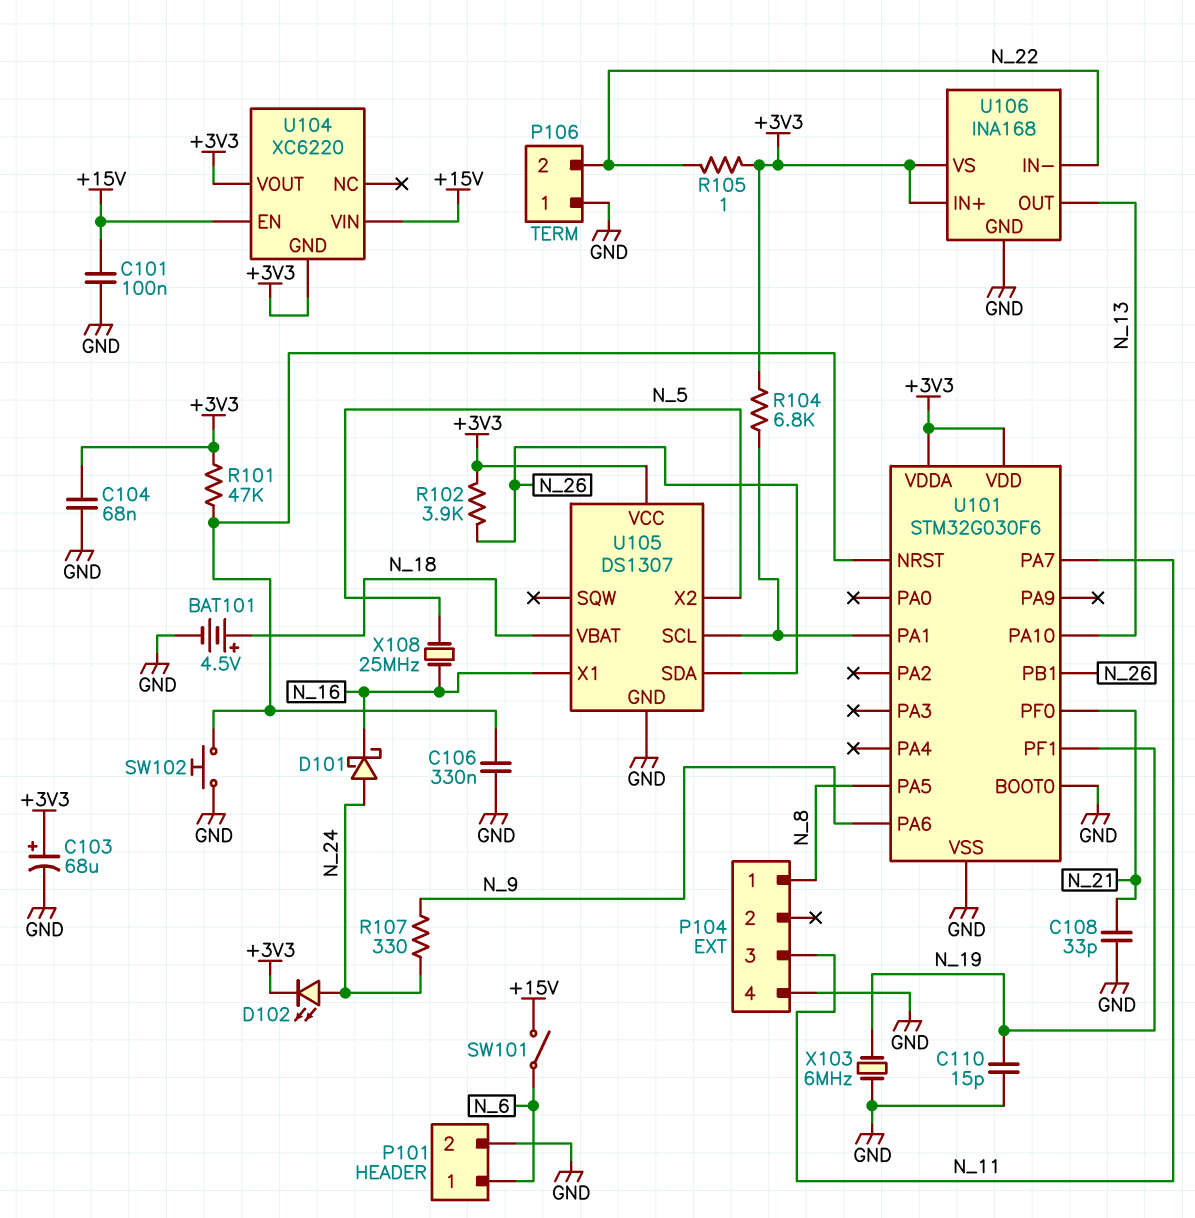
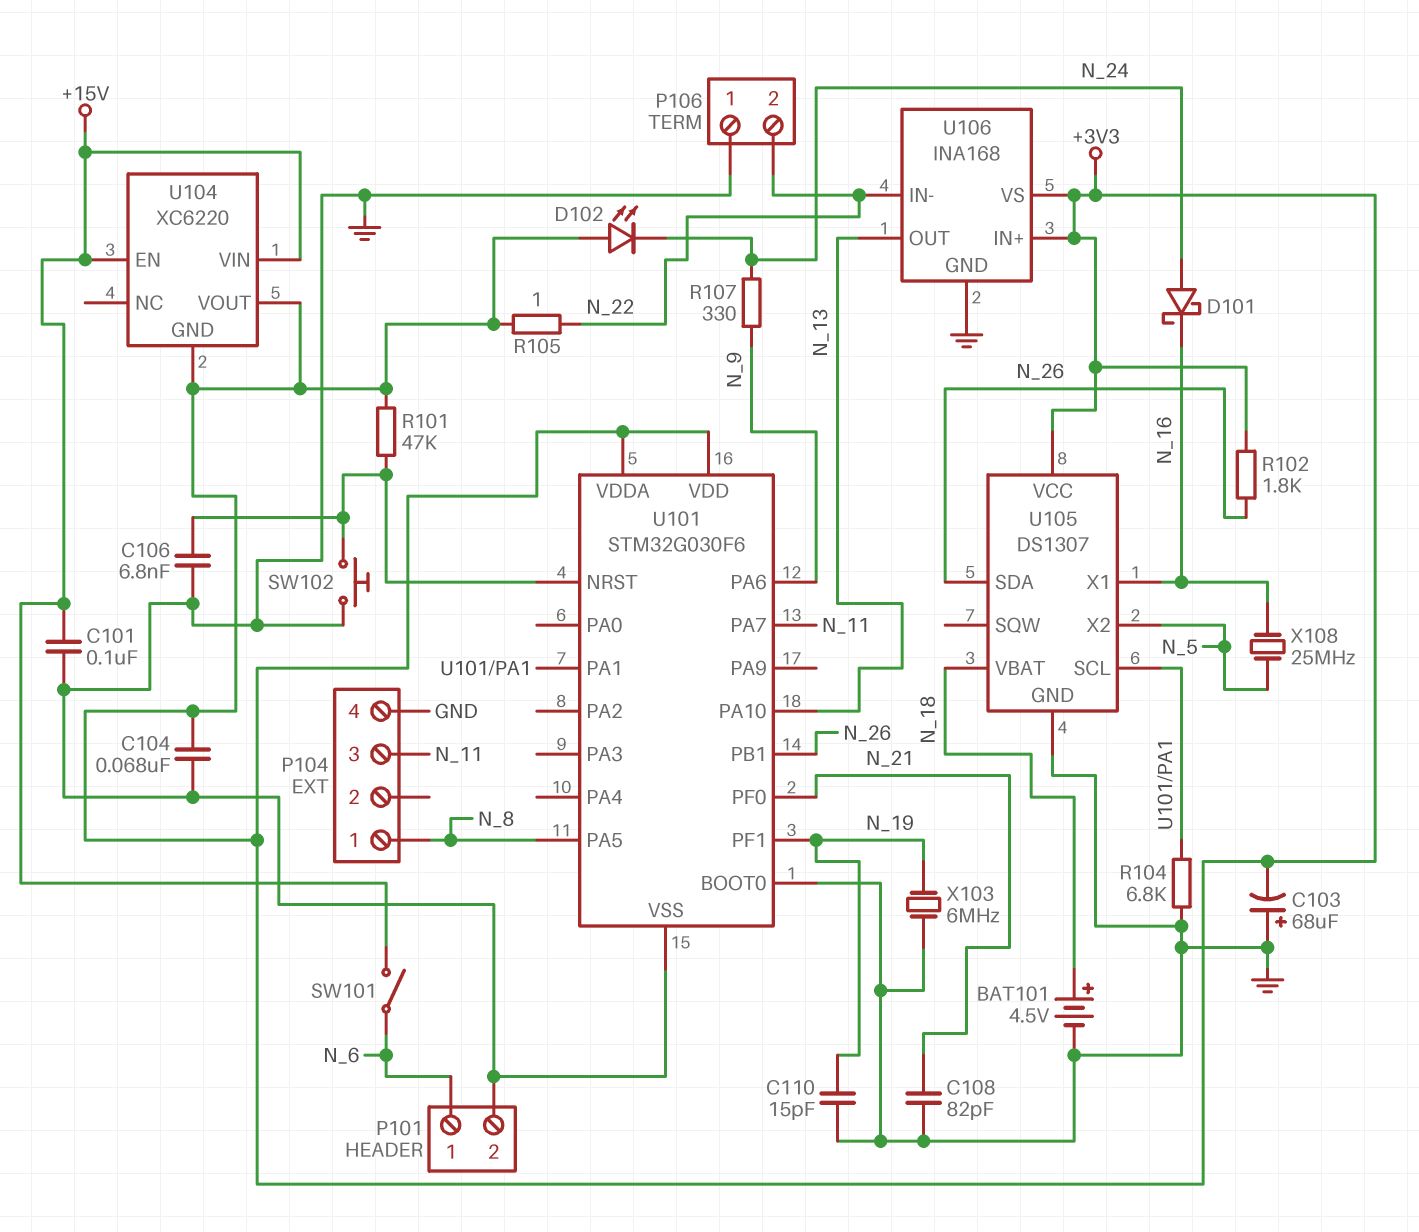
C103: 68uF (plus +3V3, minus GND) -> 68uF (plus GND, minus +3V3)
C106: 330nF (GND, U101/NRST) -> 6.8nF (GND, U101/NRST)
C108: 33pF (GND, N_21) -> 82pF (GND, N_21)
D102: LED (A N_24, K +3V3) -> LED (A +3V3, K N_24)
R102: 3.9k (+3V3, N_26) -> 1.8k (+3V3, N_26)
R104: 6.8k (+3V3, U101/PA1) -> 6.8k (GND, U101/PA1)

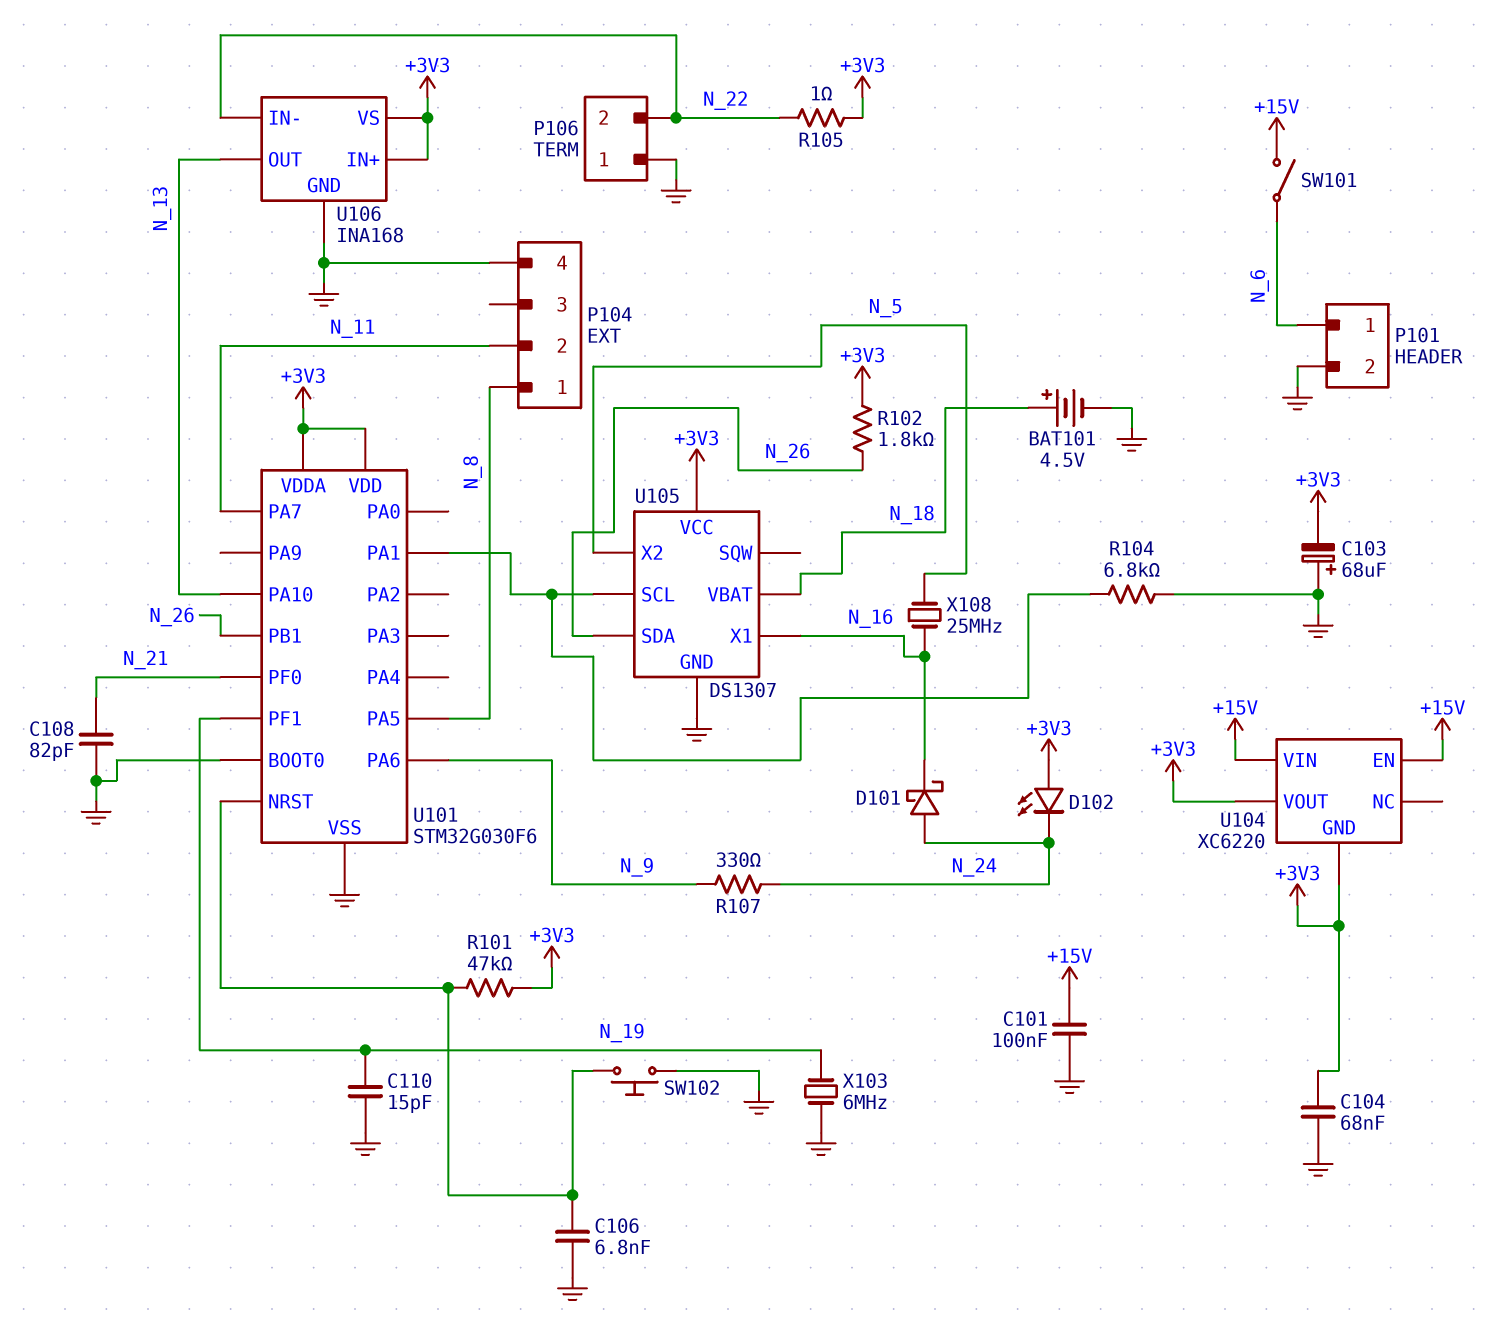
P104 pin 2: none -> N_11
P104 pin 3: N_11 -> none

